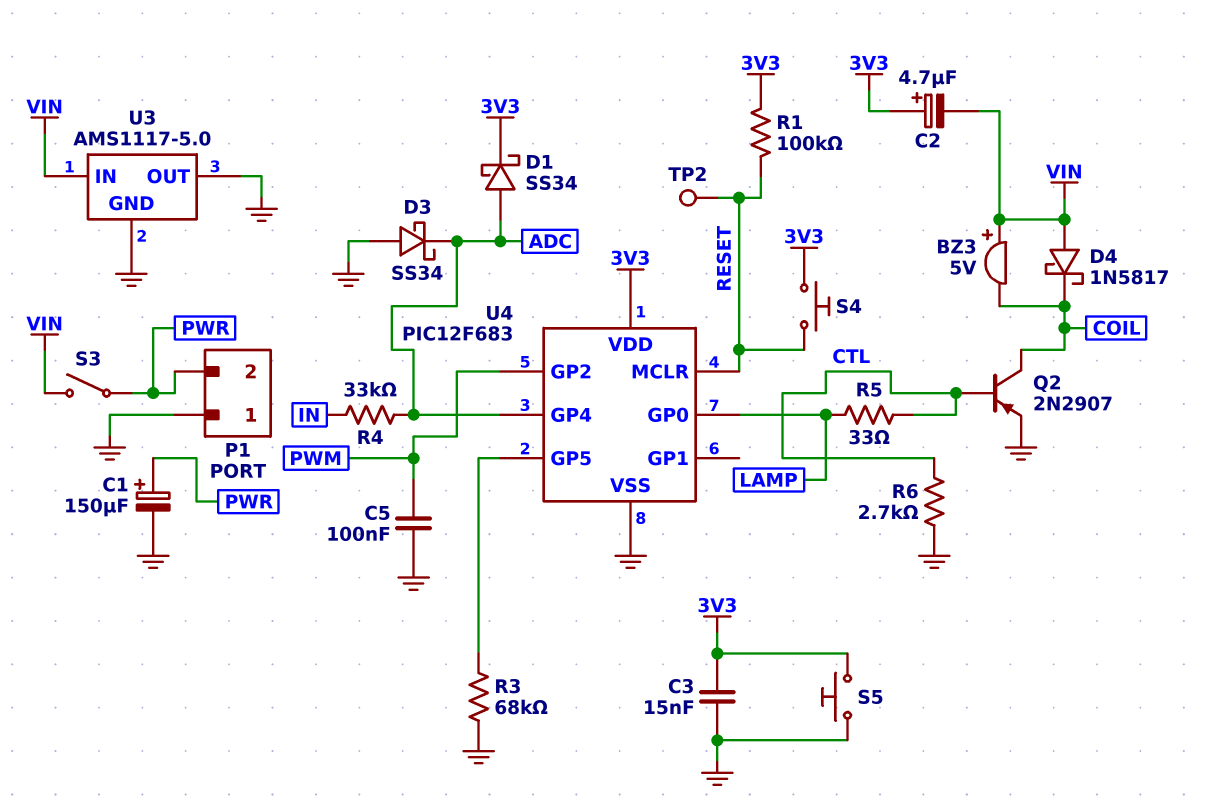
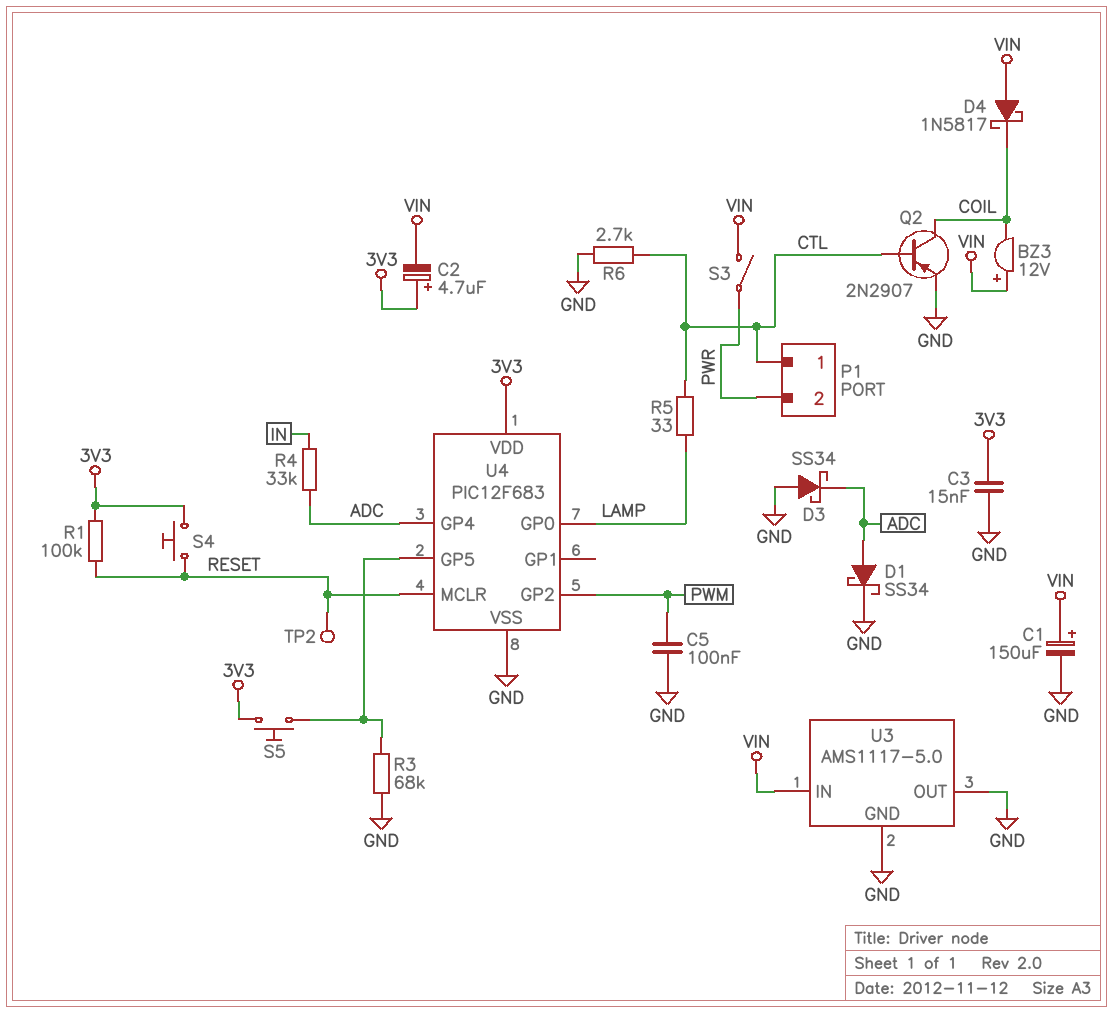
BZ3: buzzer 5V (plus VIN, minus COIL) -> buzzer 12V (plus VIN, minus COIL)
C1: 150uF (plus PWR, minus GND) -> 150uF (plus VIN, minus GND)
D1: schottky SS34 (A ADC, K 3V3) -> schottky SS34 (A ADC, K GND)
P1 pin 1: GND -> CTL
S5: button (3V3, GND) -> button (3V3, U4/GP5)

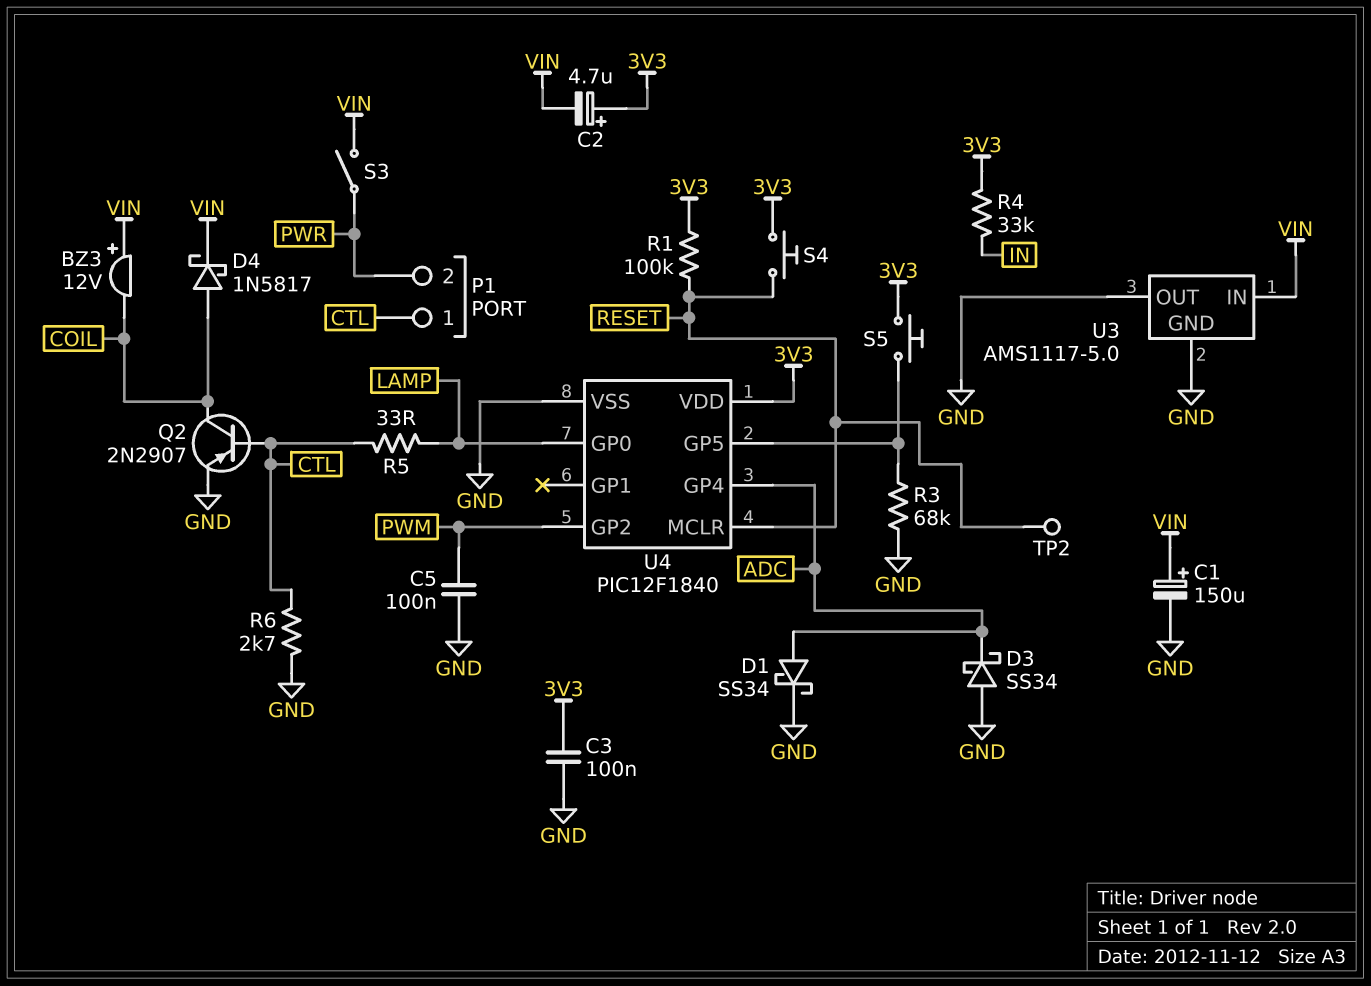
C3: 15nF (3V3, GND) -> 100nF (3V3, GND)
D4: schottky 1N5817 (A VIN, K COIL) -> schottky 1N5817 (A COIL, K VIN)
R4: 33k (ADC, IN) -> 33k (3V3, IN)
U4: PIC12F683 -> PIC12F1840

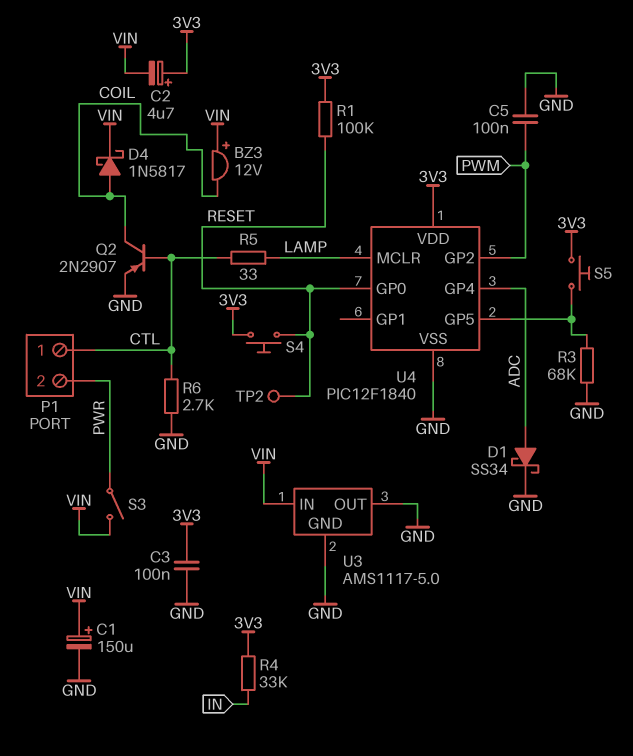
D3: schottky SS34 (A GND, K ADC) -> none
U4 pin GP0: LAMP -> RESET
U4 pin MCLR: RESET -> LAMP

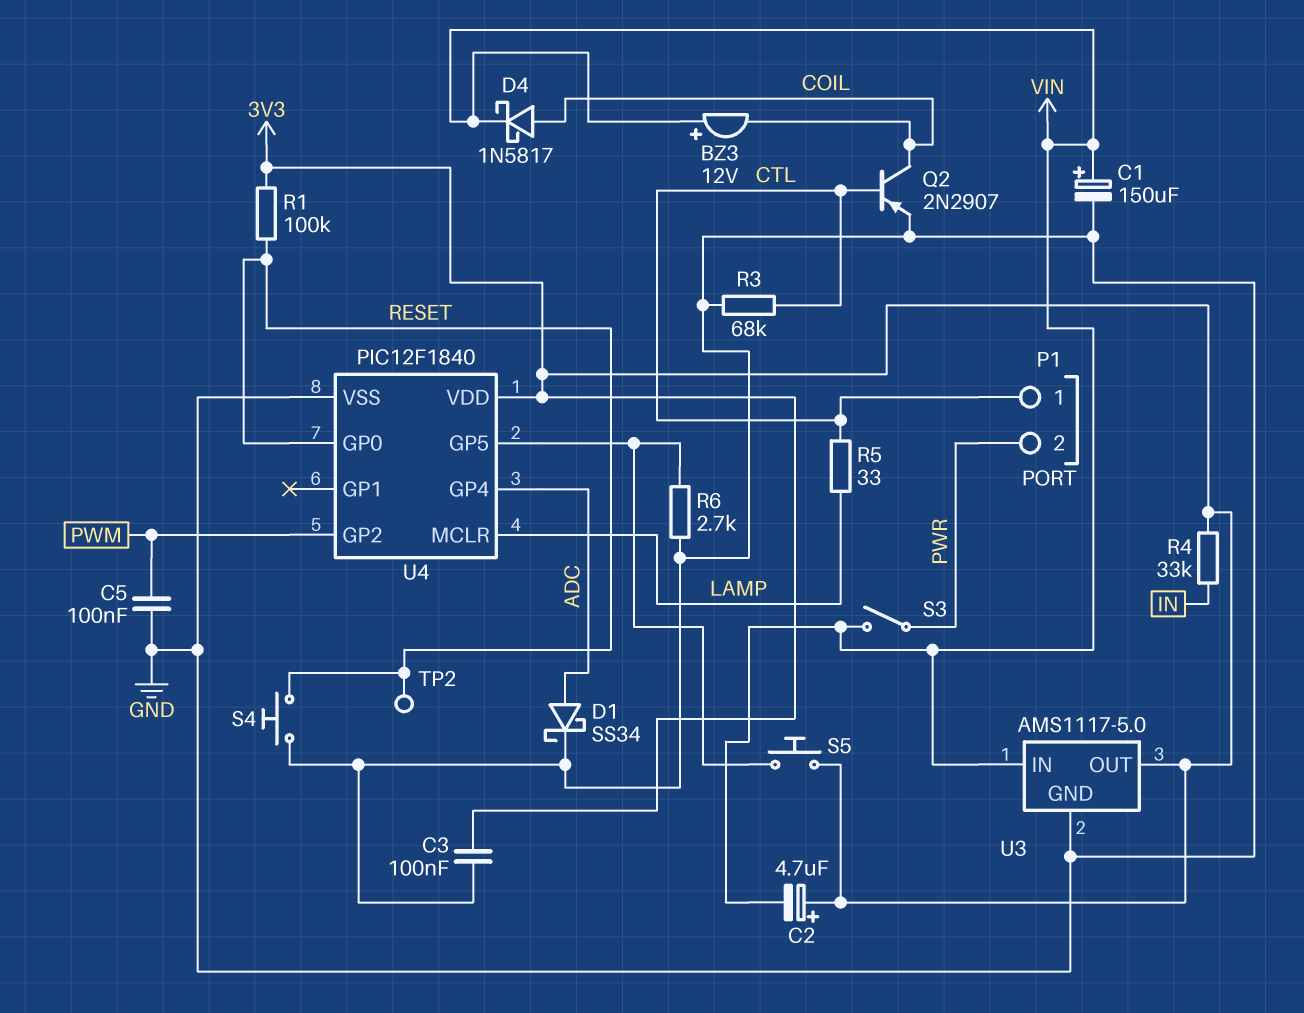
R3: 68k (GND, U4/GP5) -> 68k (CTL, GND)
R6: 2.7k (CTL, GND) -> 2.7k (GND, U4/GP5)
S4: button (3V3, RESET) -> button (GND, RESET)
U3 pin OUT: GND -> 3V3

